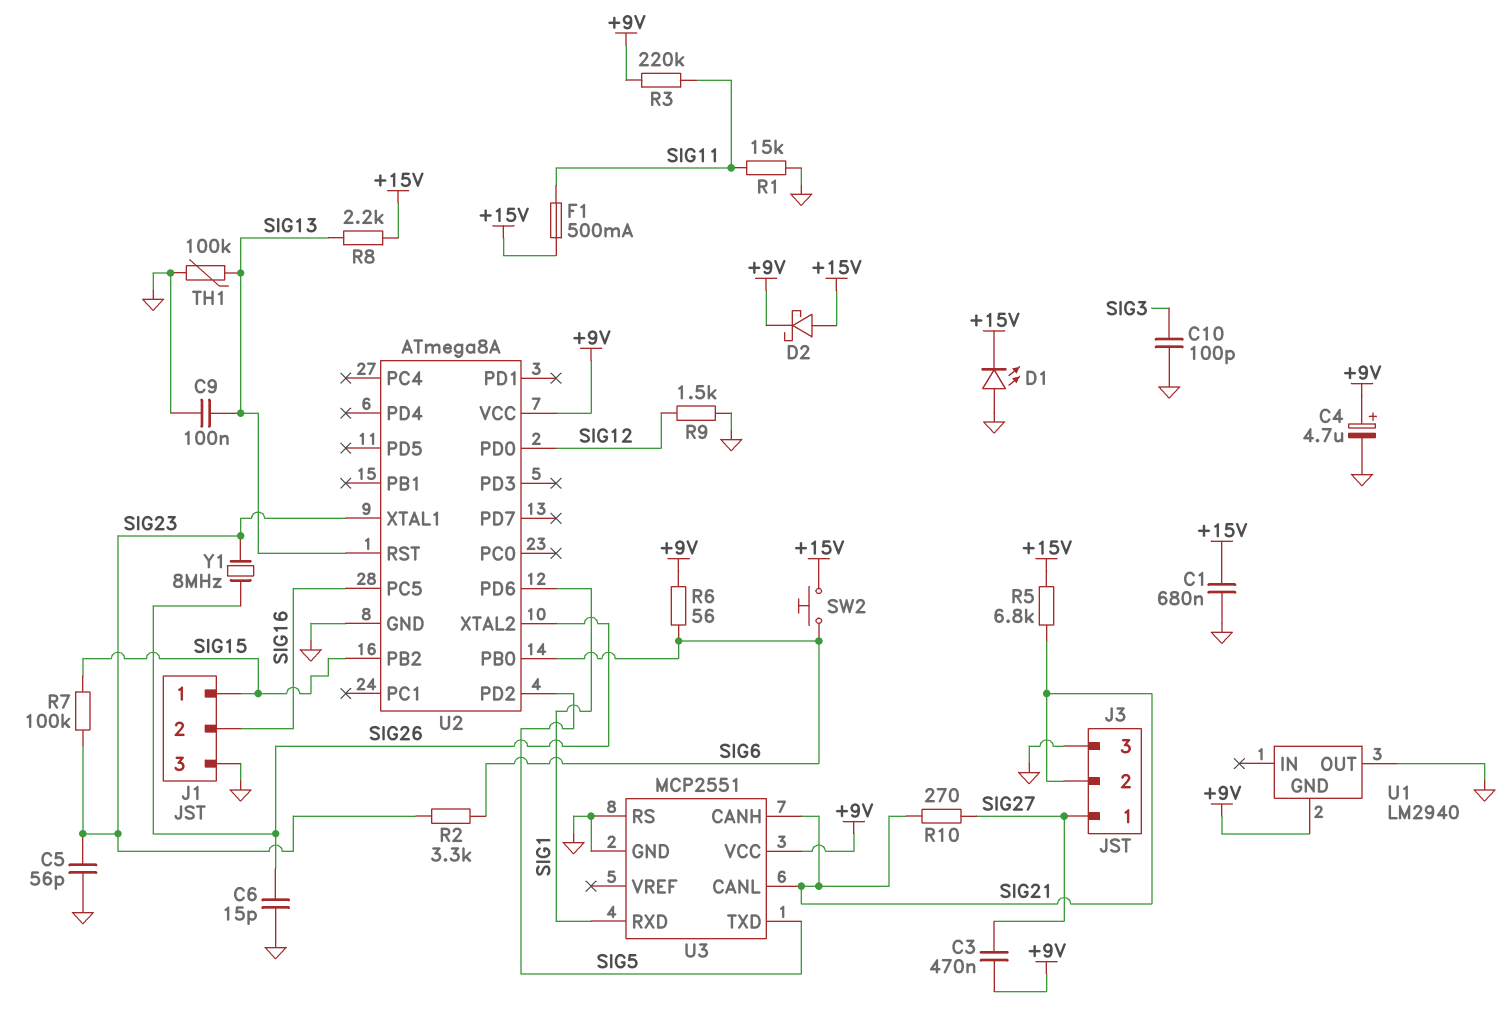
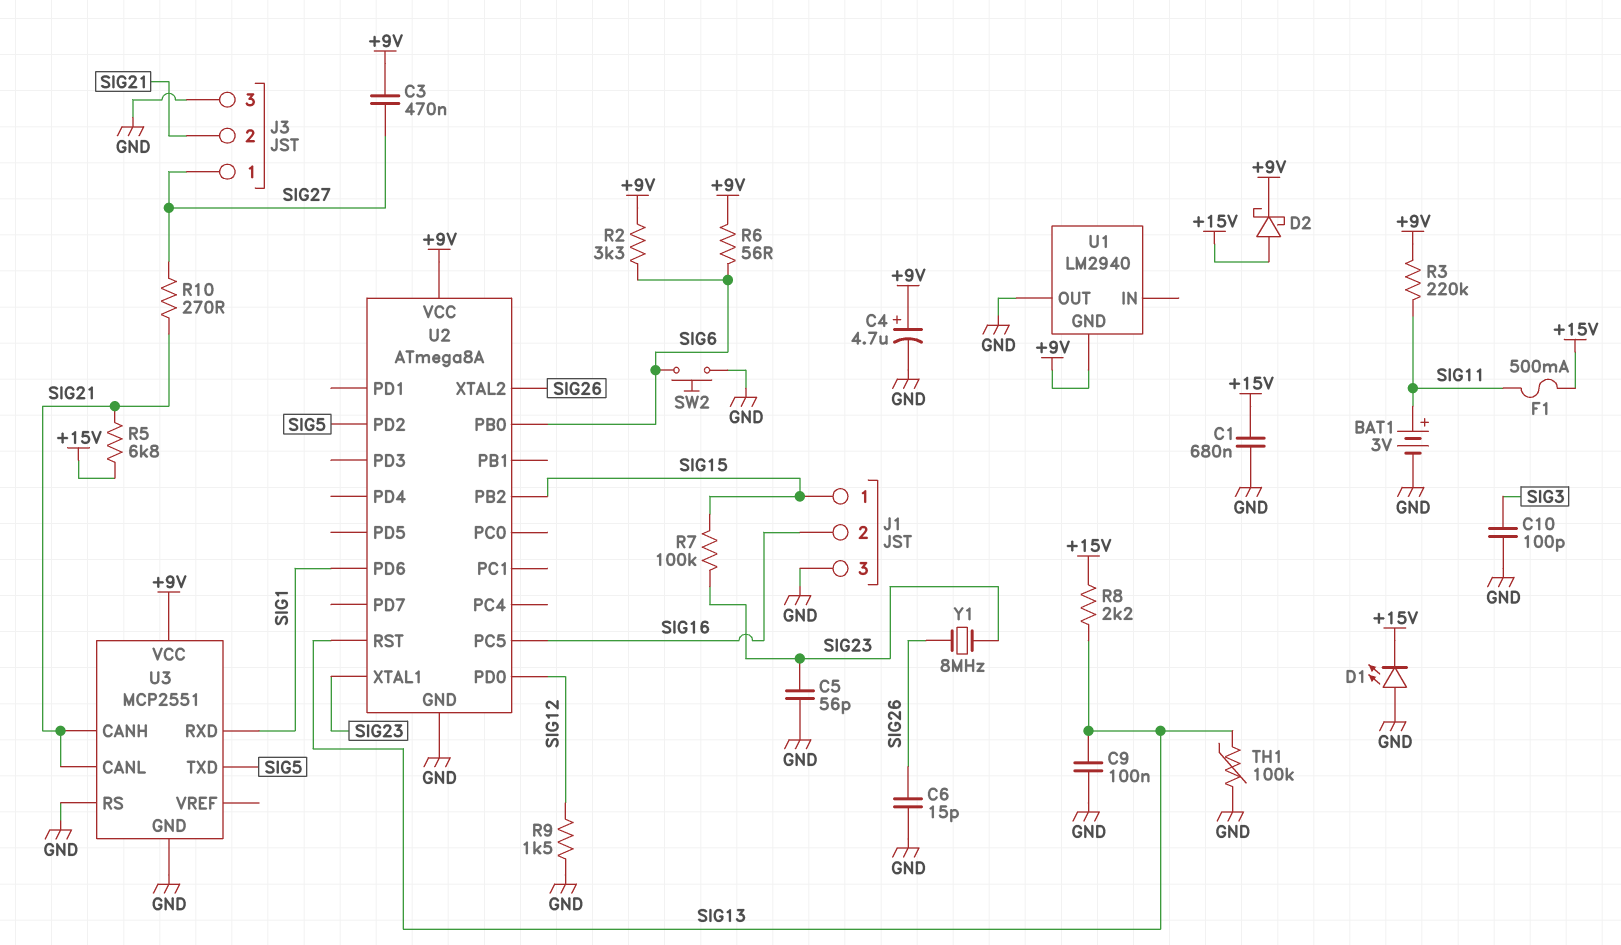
BAT1: none -> 3V (plus SIG11, minus GND)
R1: 15k (GND, SIG11) -> none
R2: 3.3k (SIG6, SIG23) -> 3.3k (+9V, SIG6)
SW2: button (+15V, SIG6) -> button (GND, SIG6)

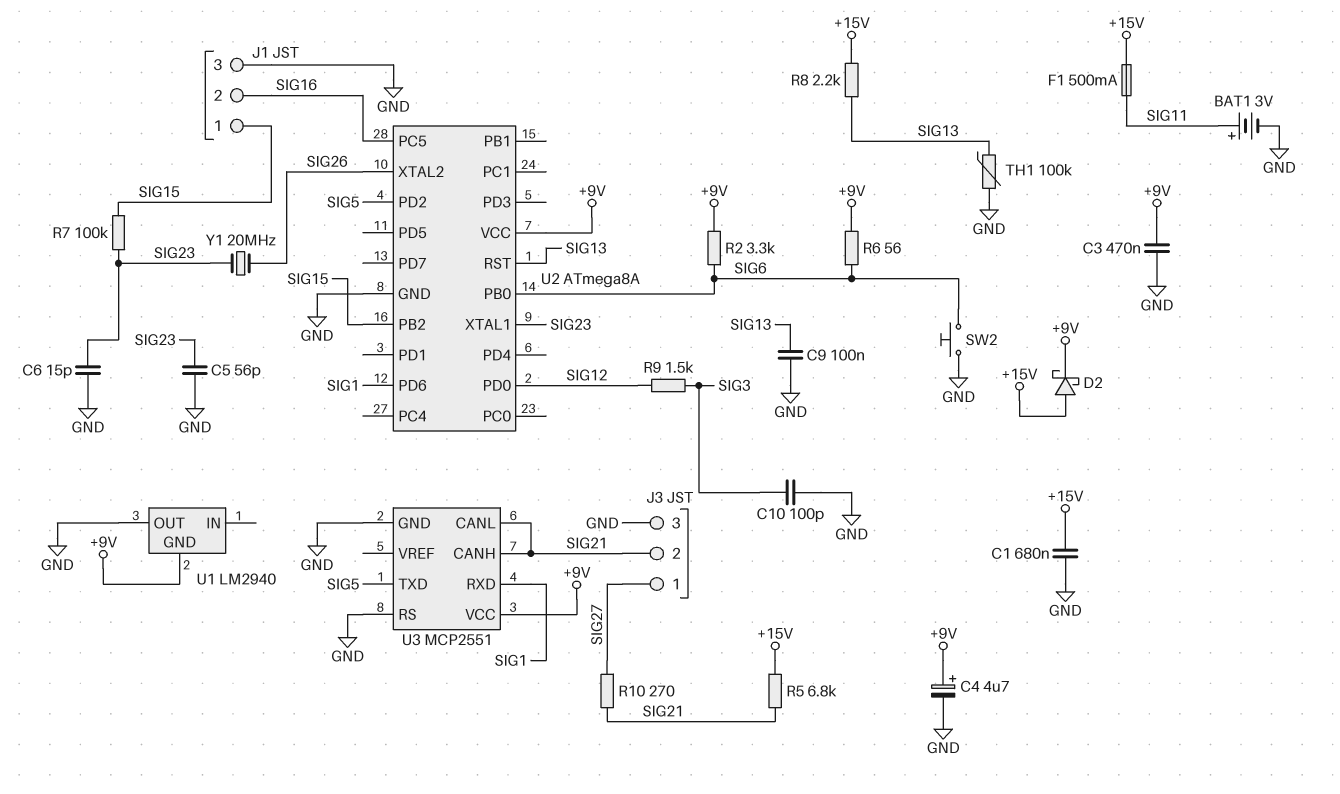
C3: 470nF (+9V, SIG27) -> 470nF (+9V, GND)
C6: 15pF (GND, SIG26) -> 15pF (GND, SIG23)
D1: LED (A GND, K +15V) -> none
R3: 220k (+9V, SIG11) -> none
R9: 1.5k (GND, SIG12) -> 1.5k (SIG3, SIG12)
Y1: 8MHz (SIG23, SIG26) -> 20MHz (SIG23, SIG26)

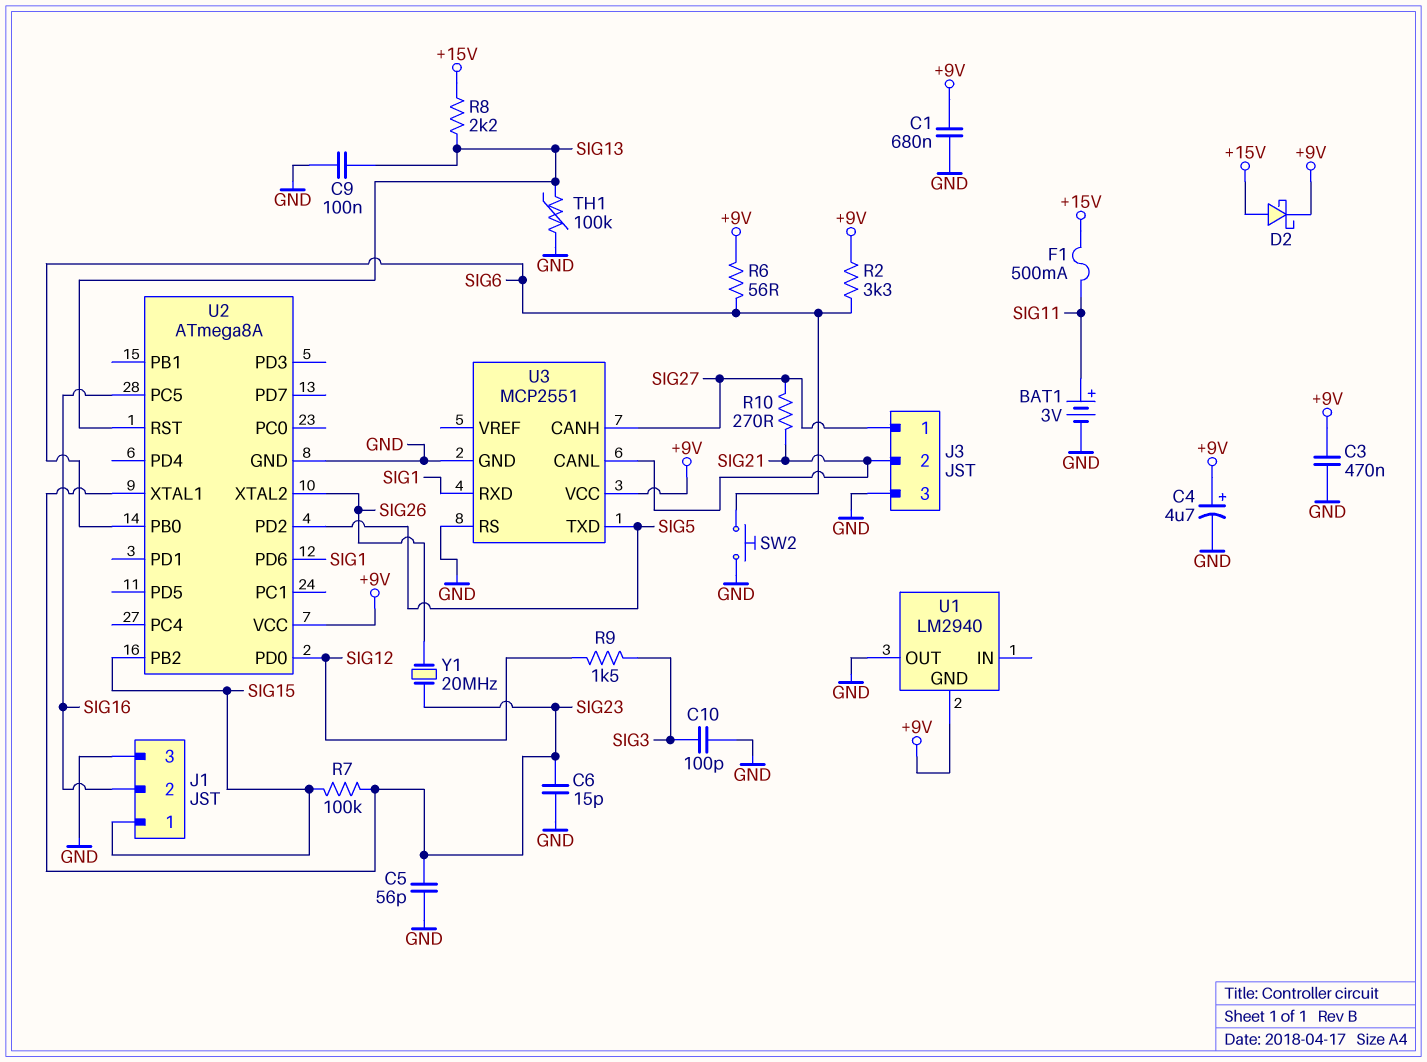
C1: 680nF (+15V, GND) -> 680nF (+9V, GND)
R5: 6.8k (+15V, SIG21) -> none
U3 pin CANH: SIG21 -> SIG27

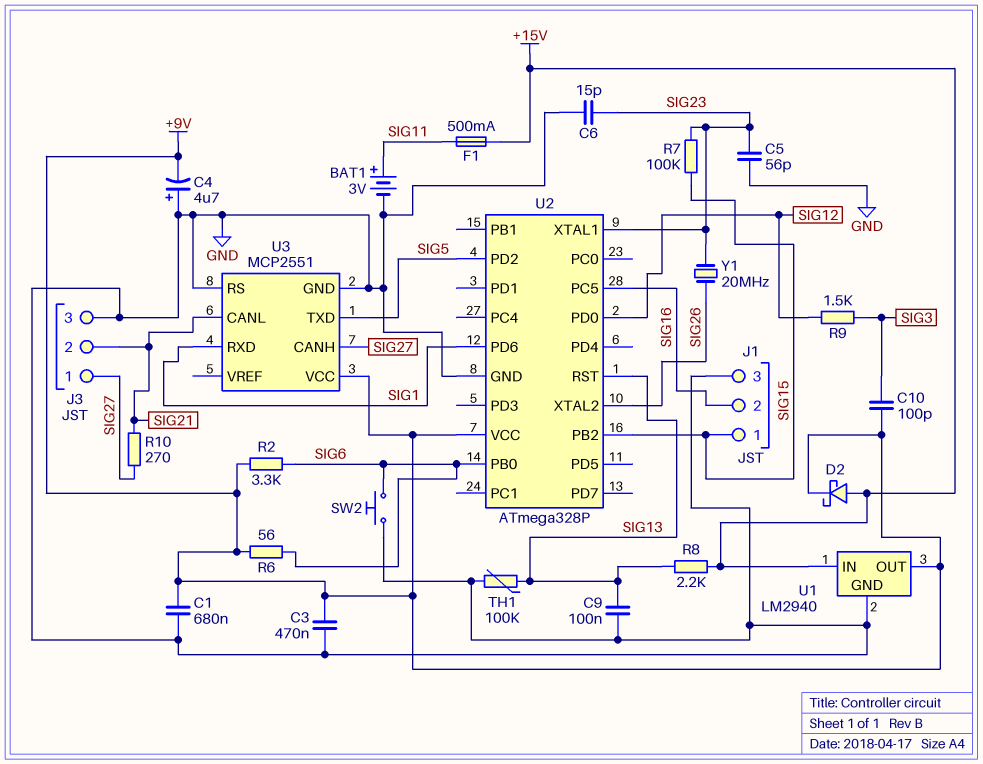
C4: 4.7uF (plus +9V, minus GND) -> 4.7uF (plus GND, minus +9V)
C10: 100pF (GND, SIG3) -> 100pF (+9V, SIG3)
U1 pin GND: +9V -> GND
U1 pin IN: none -> +15V
U1 pin OUT: GND -> +9V
U2: ATmega8A -> ATmega328P

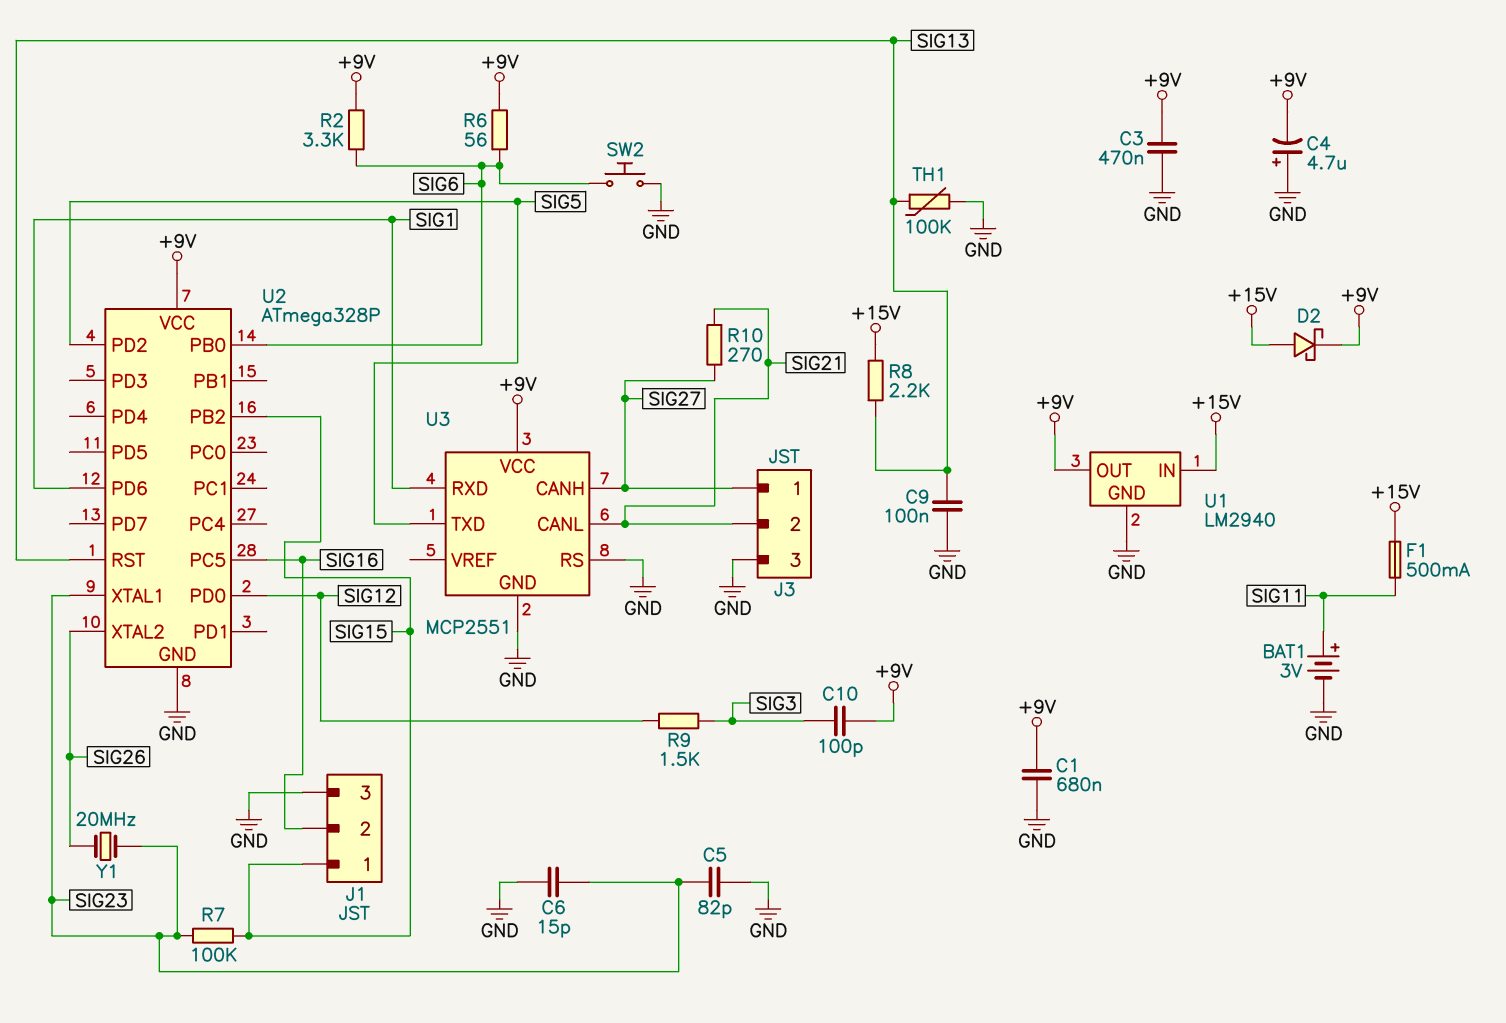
C5: 56pF (GND, SIG23) -> 82pF (GND, SIG23)

